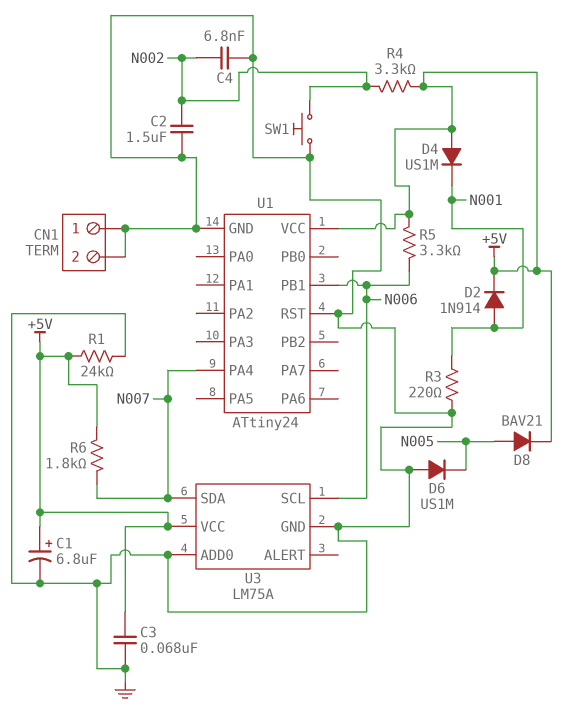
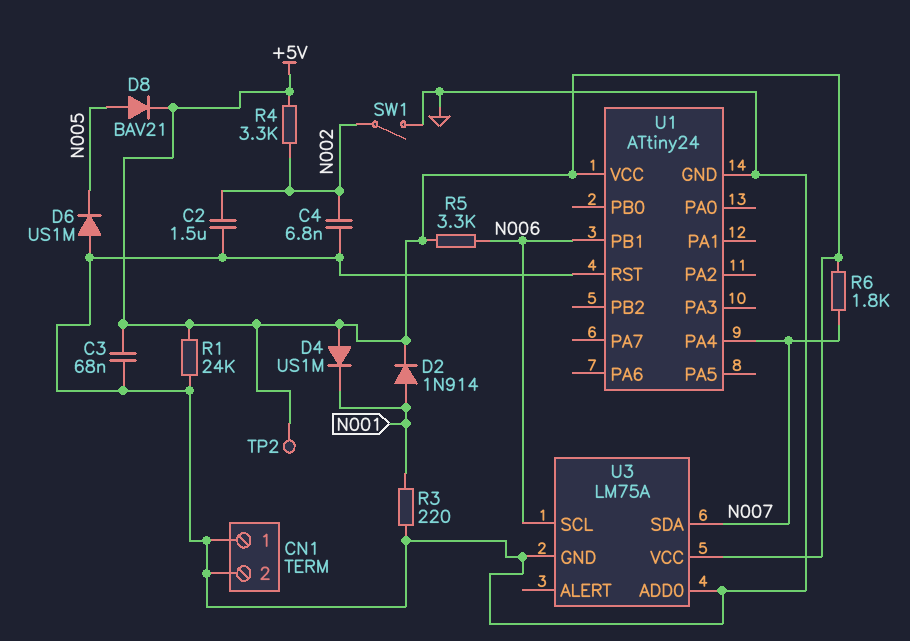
C1: 6.8uF (plus +5V, minus GND) -> none
SW1: button (GND, N002) -> switch (GND, N002)
TP2: none -> test point (+5V)

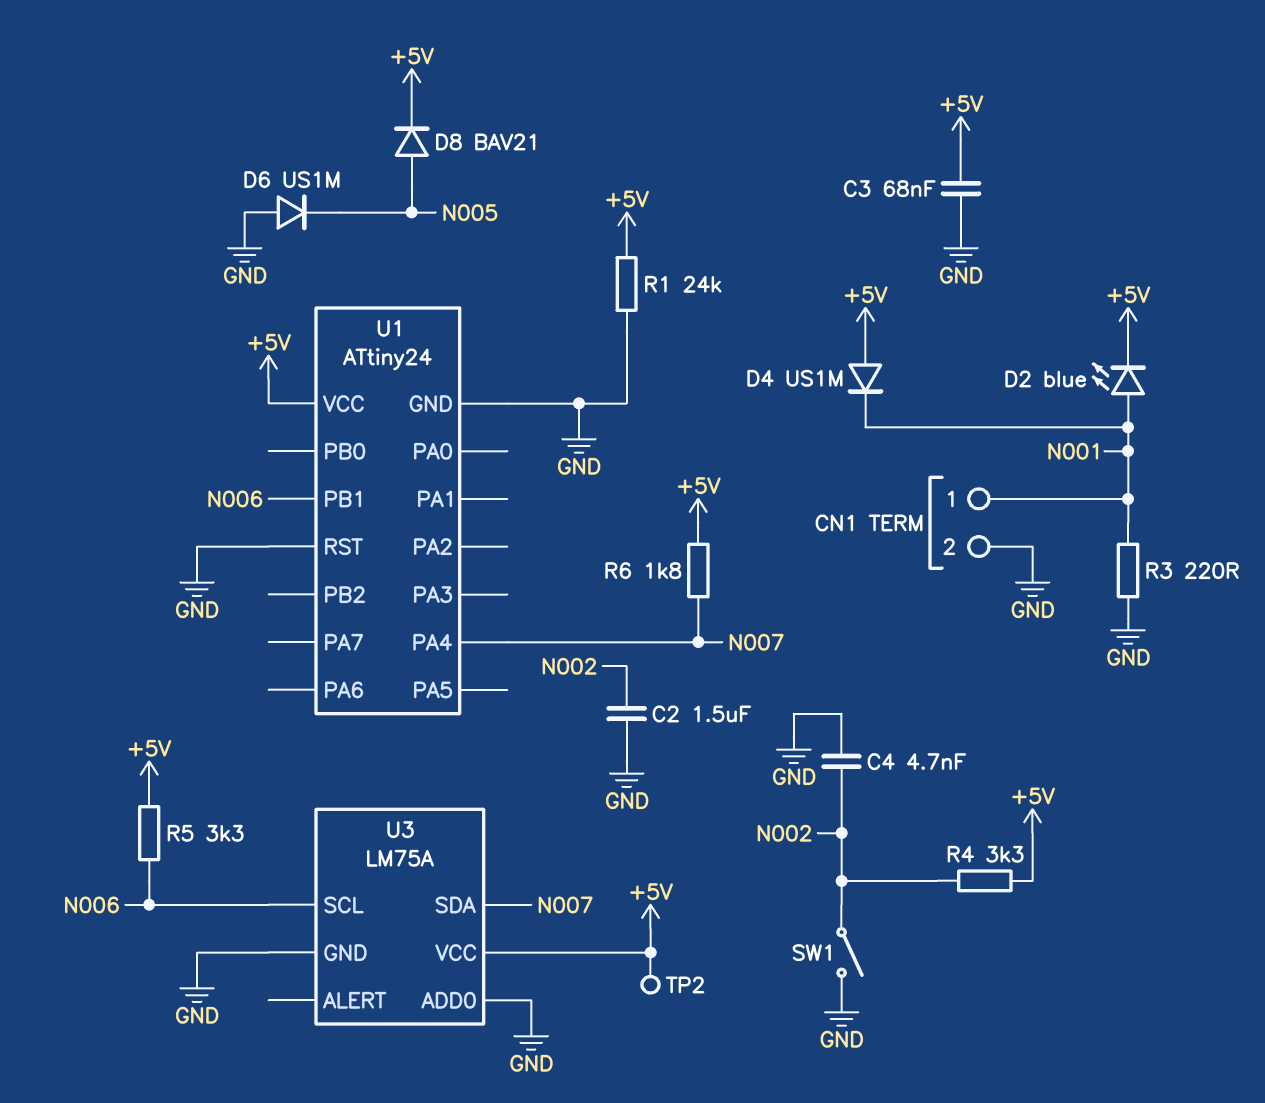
C4: 6.8nF (GND, N002) -> 4.7nF (GND, N002)
CN1 pin 1: GND -> N001
D2: diode 1N914 (A N001, K +5V) -> LED blue (A N001, K +5V)

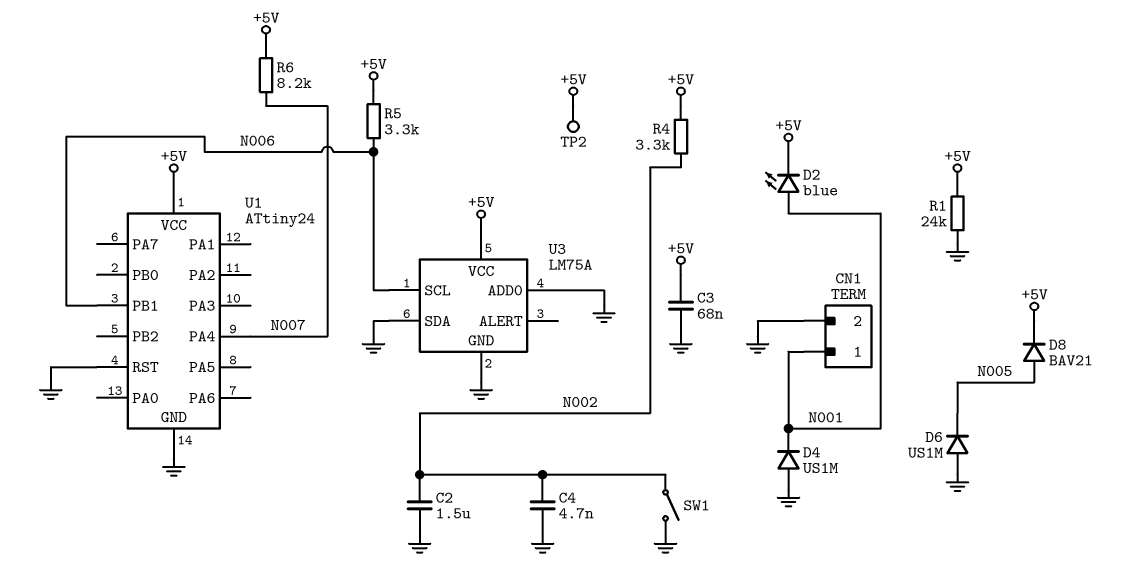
D4: diode US1M (A +5V, K N001) -> diode US1M (A GND, K N001)
R3: 220 (GND, N001) -> none
R6: 1.8k (+5V, N007) -> 8.2k (+5V, N007)
U3 pin SDA: N007 -> GND

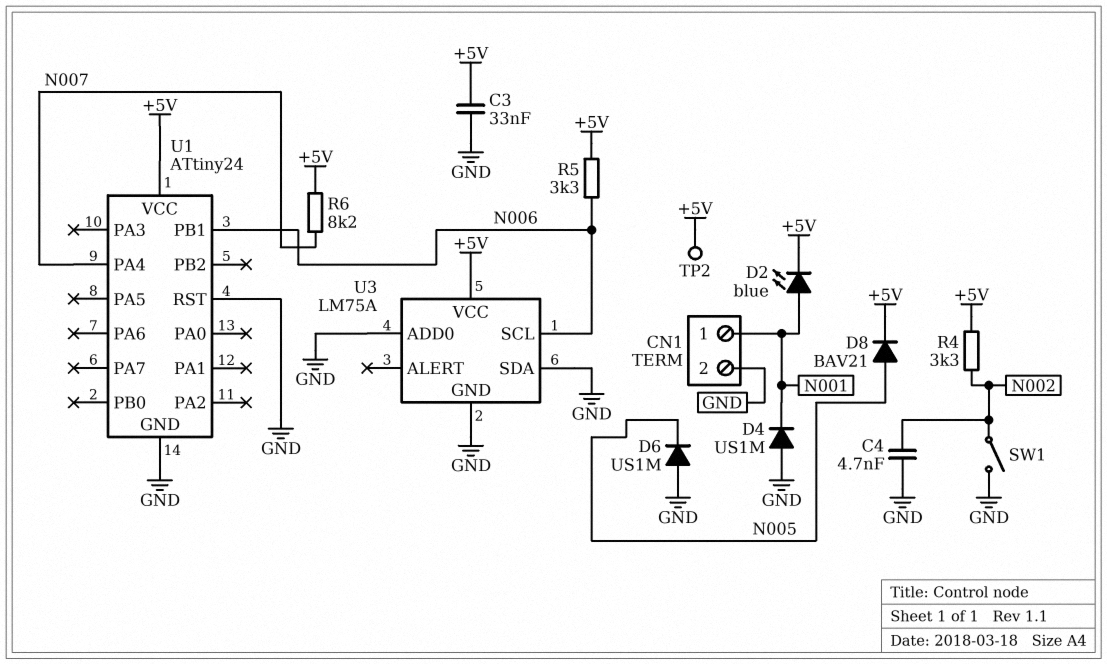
C2: 1.5uF (GND, N002) -> none
C3: 68nF (+5V, GND) -> 33nF (+5V, GND)
R1: 24k (+5V, GND) -> none

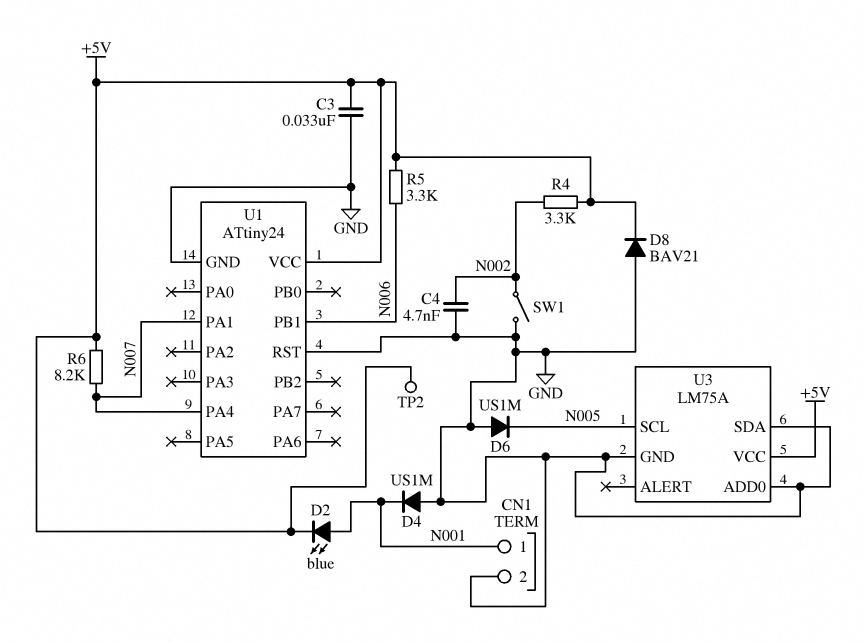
D8: diode BAV21 (A N005, K +5V) -> diode BAV21 (A GND, K +5V)
U1 pin PA1: none -> N007
U3 pin SCL: N006 -> N005

